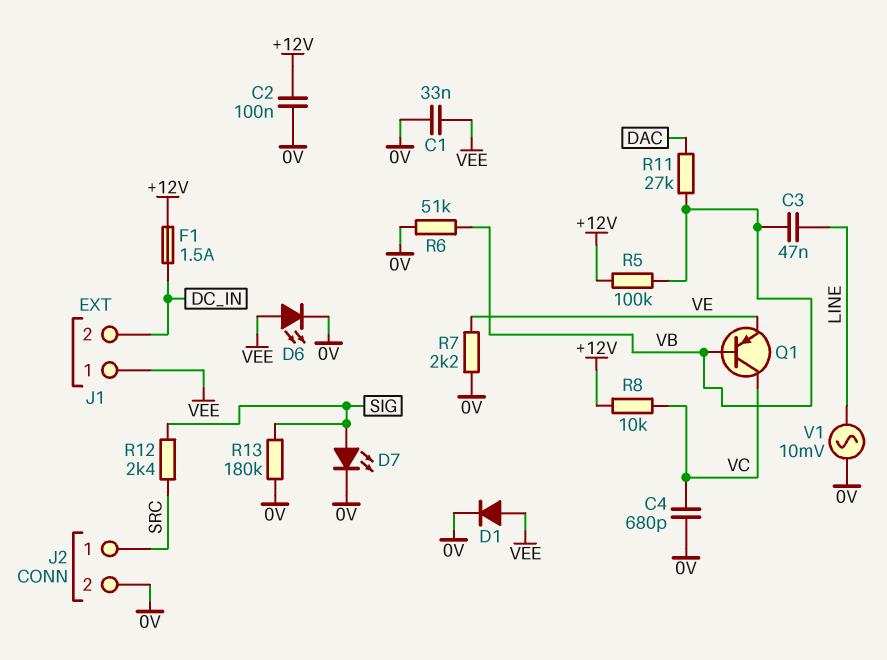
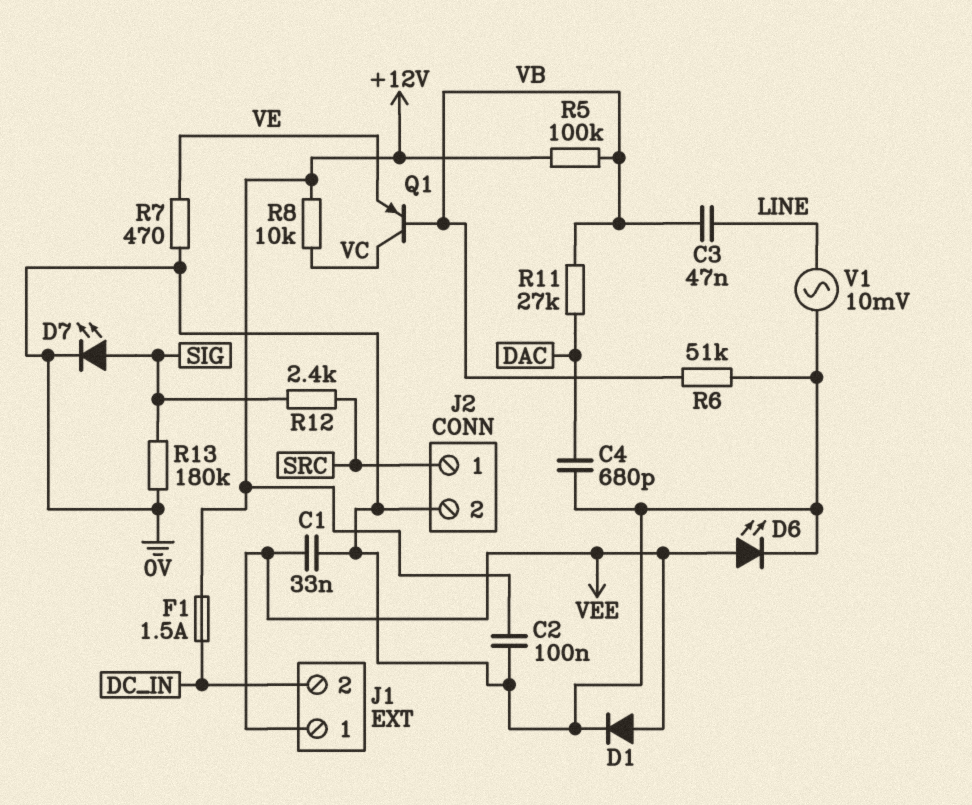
C4: 680pF (0V, VC) -> 680pF (0V, DAC)
R7: 2.2k (0V, VE) -> 470 (0V, VE)

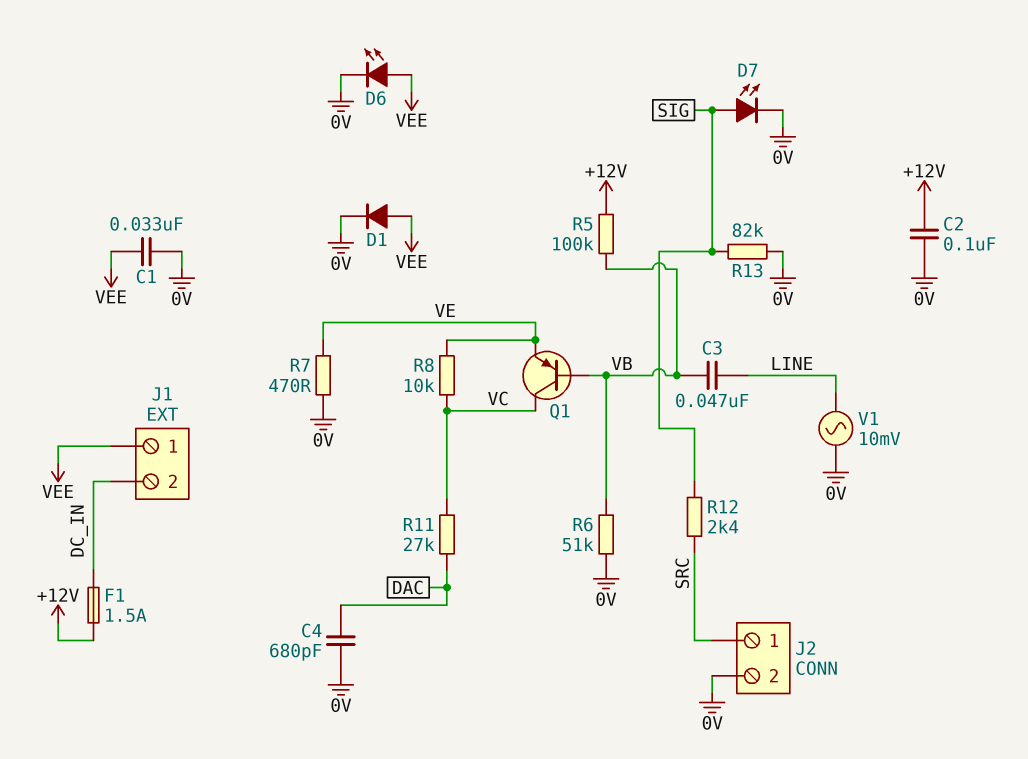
R8: 10k (+12V, VC) -> 10k (VC, VE)
R11: 27k (DAC, VB) -> 27k (DAC, VC)
R13: 180k (0V, SIG) -> 82k (0V, SIG)

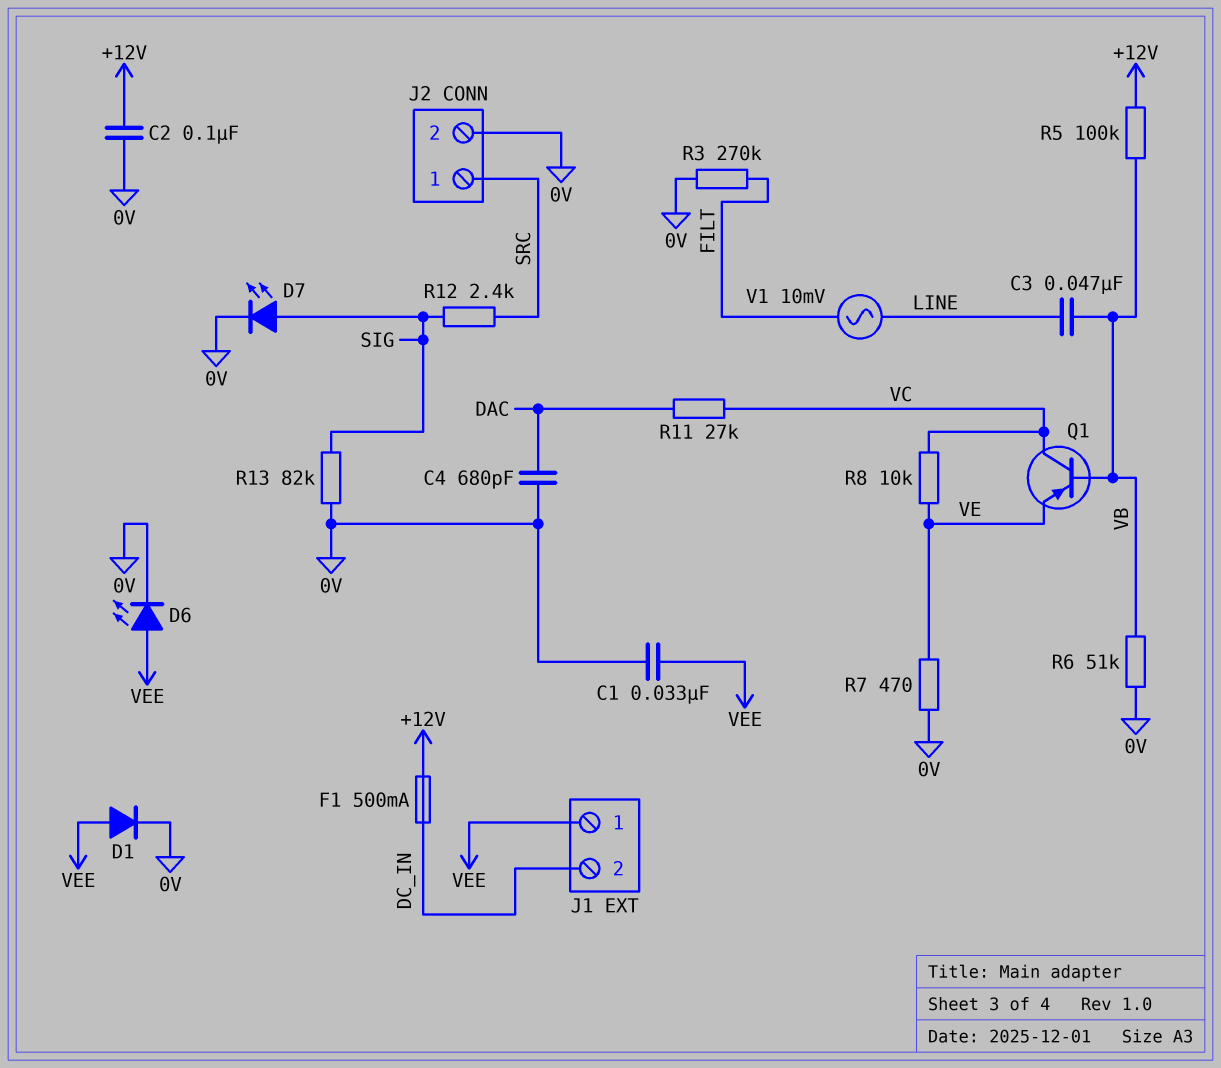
F1: 1.5A (+12V, DC_IN) -> 500mA (+12V, DC_IN)
R3: none -> 270k (0V, FILT)
V1: AC 10mV (0V, LINE) -> AC 10mV (FILT, LINE)

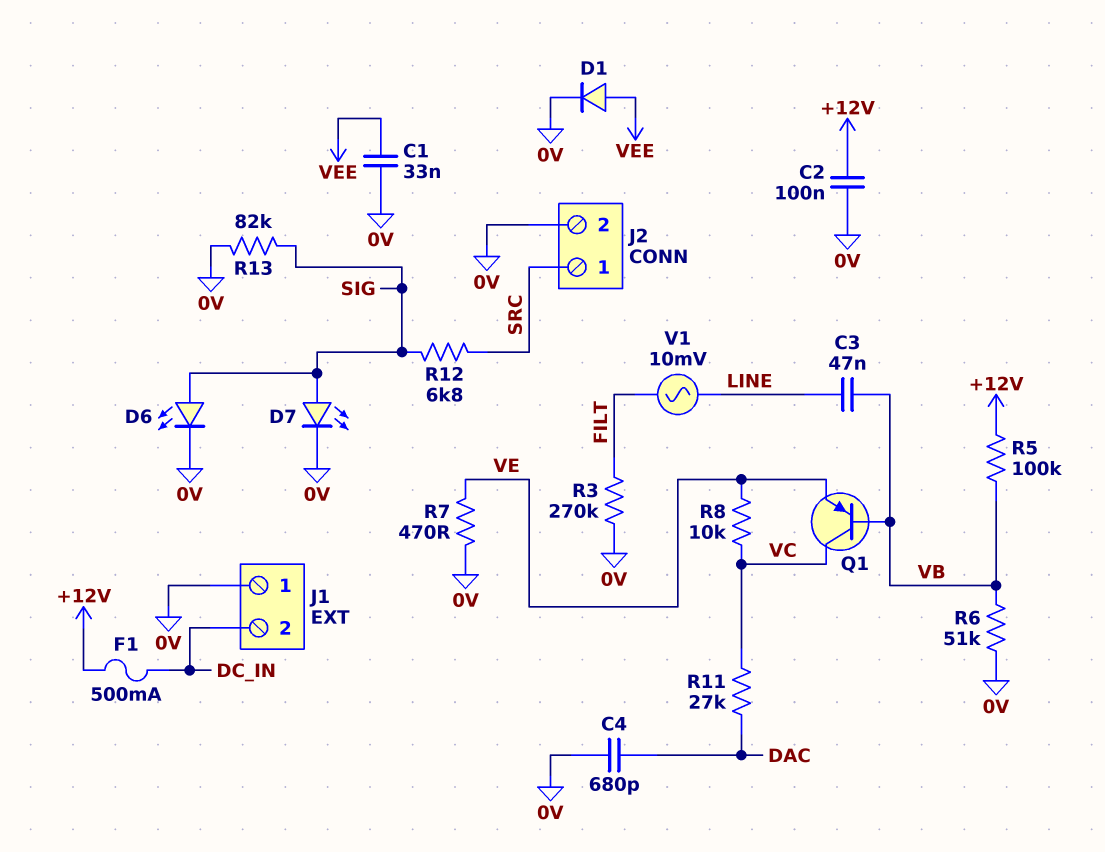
D6: LED (A VEE, K 0V) -> LED (A SIG, K 0V)
J1 pin 1: VEE -> 0V
R12: 2.4k (SIG, SRC) -> 6.8k (SIG, SRC)

